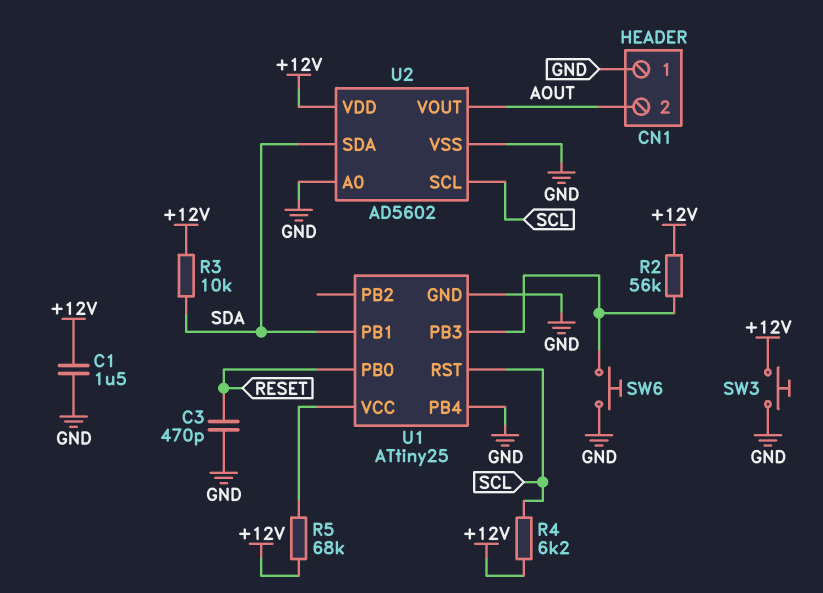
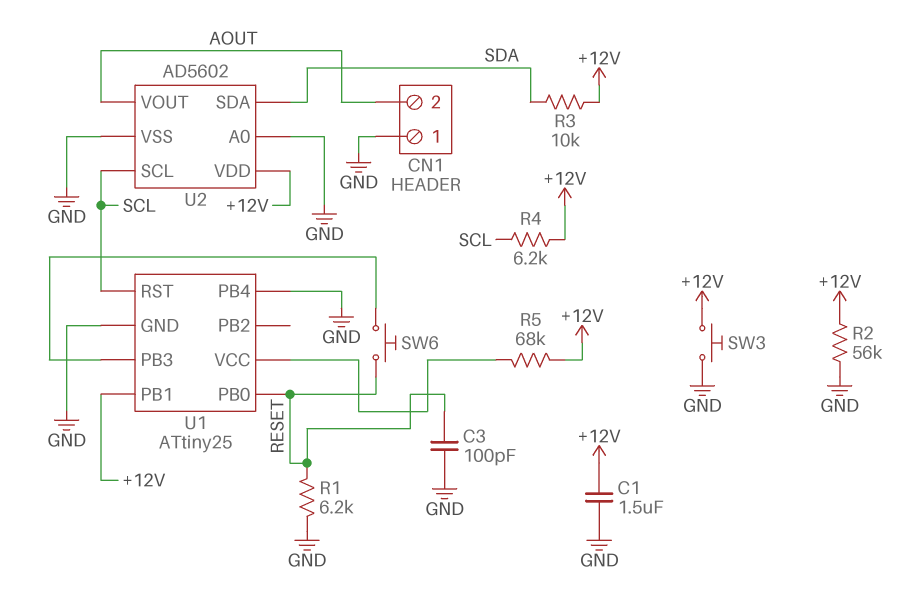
C3: 470pF (GND, RESET) -> 100pF (GND, RESET)
R1: none -> 6.2k (GND, RESET)
R2: 56k (+12V, U1/PB3) -> 56k (+12V, GND)
SW6: button (GND, U1/PB3) -> button (RESET, U1/PB3)
U1 pin PB1: SDA -> +12V

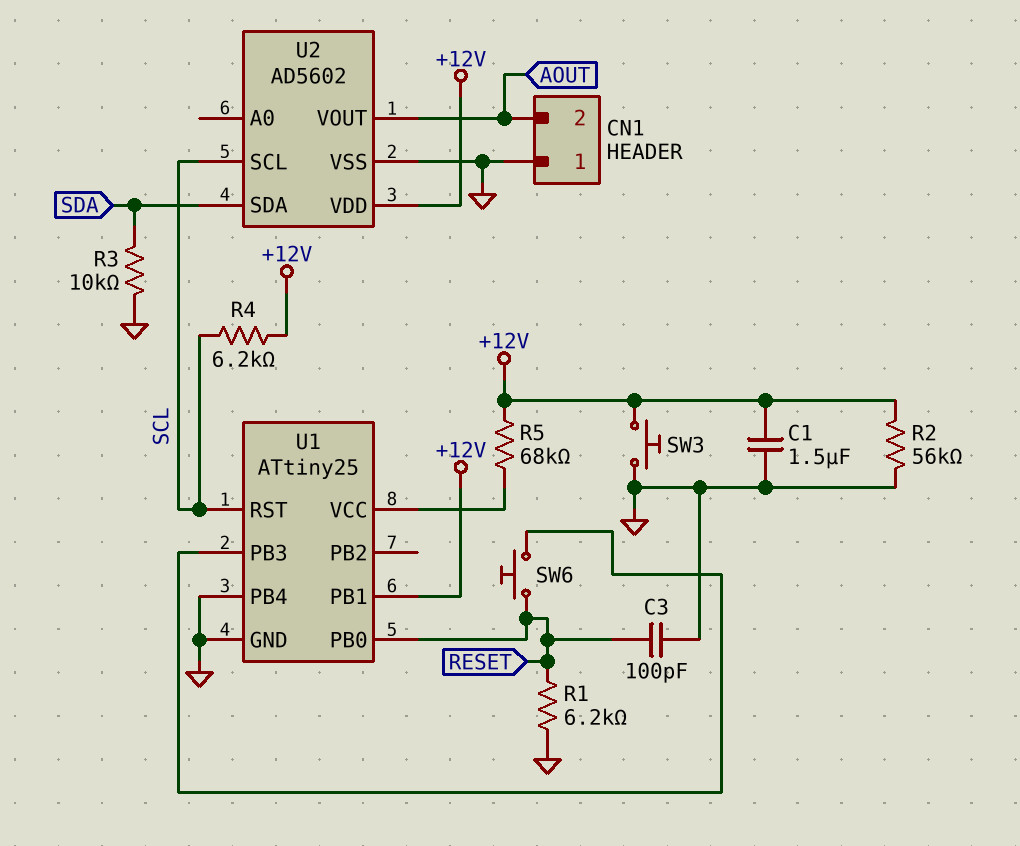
R3: 10k (+12V, SDA) -> 10k (GND, SDA)
U2 pin A0: GND -> none

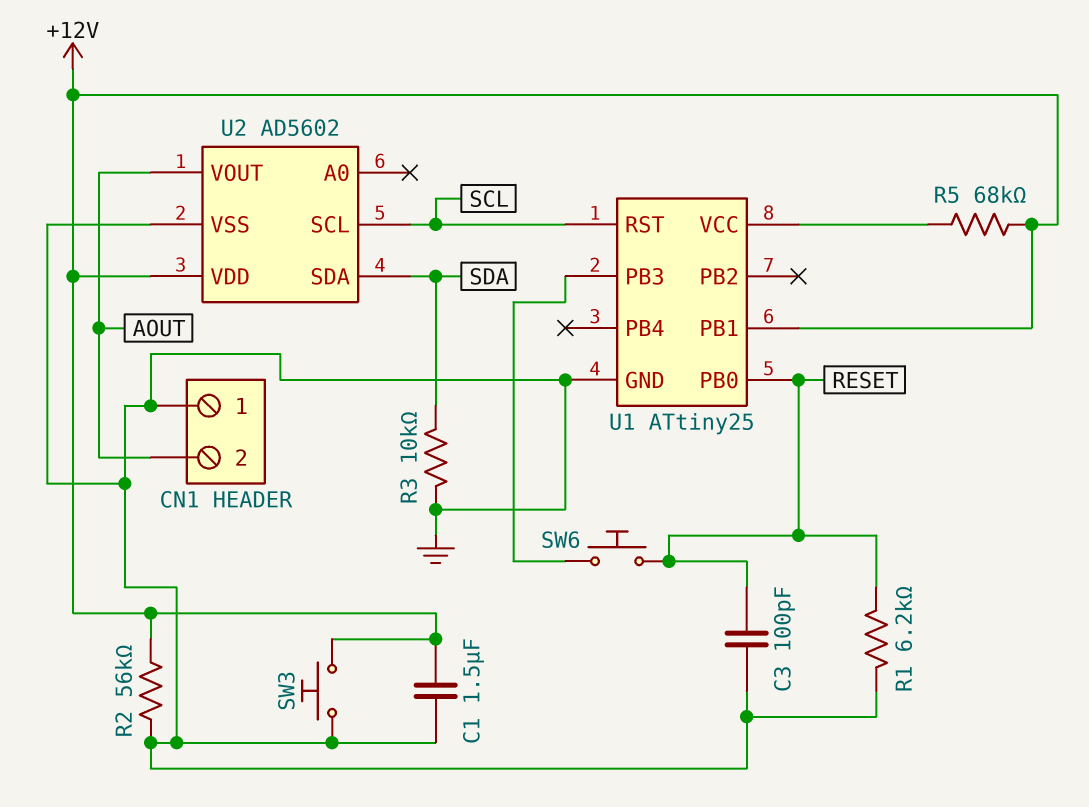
R4: 6.2k (+12V, SCL) -> none
U1 pin PB4: GND -> none

